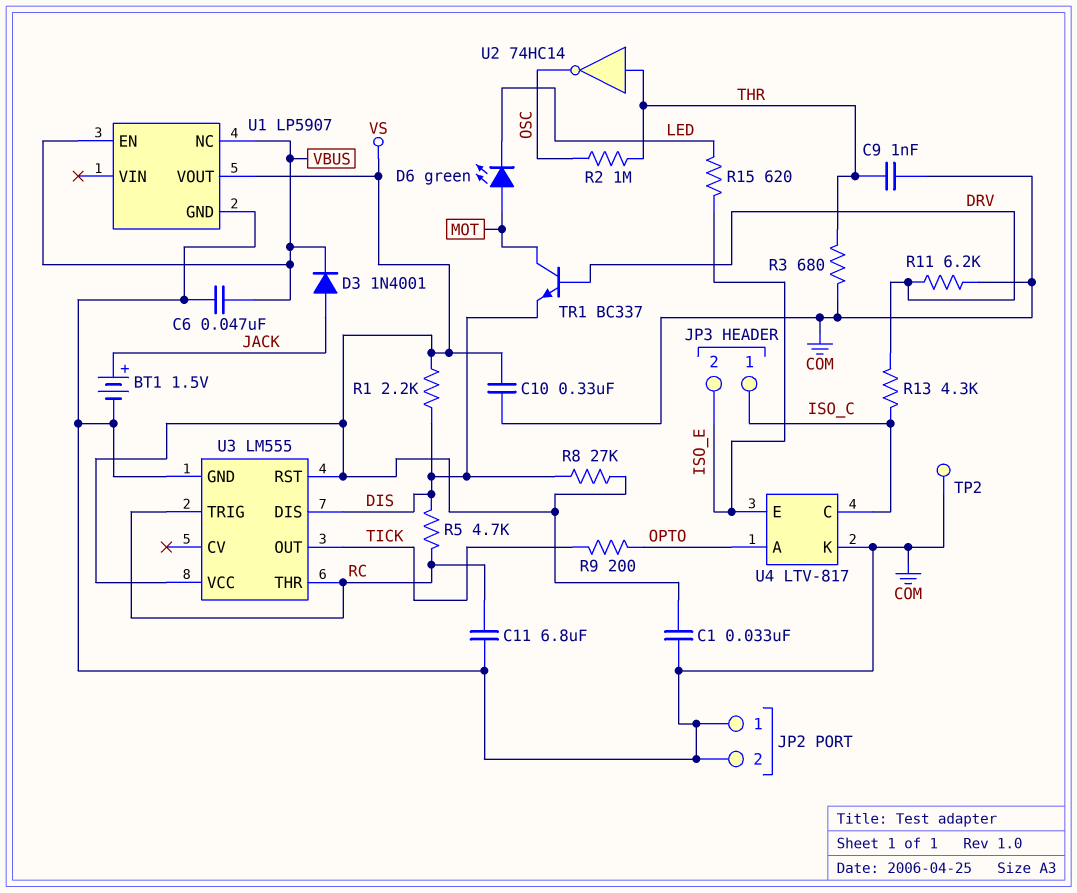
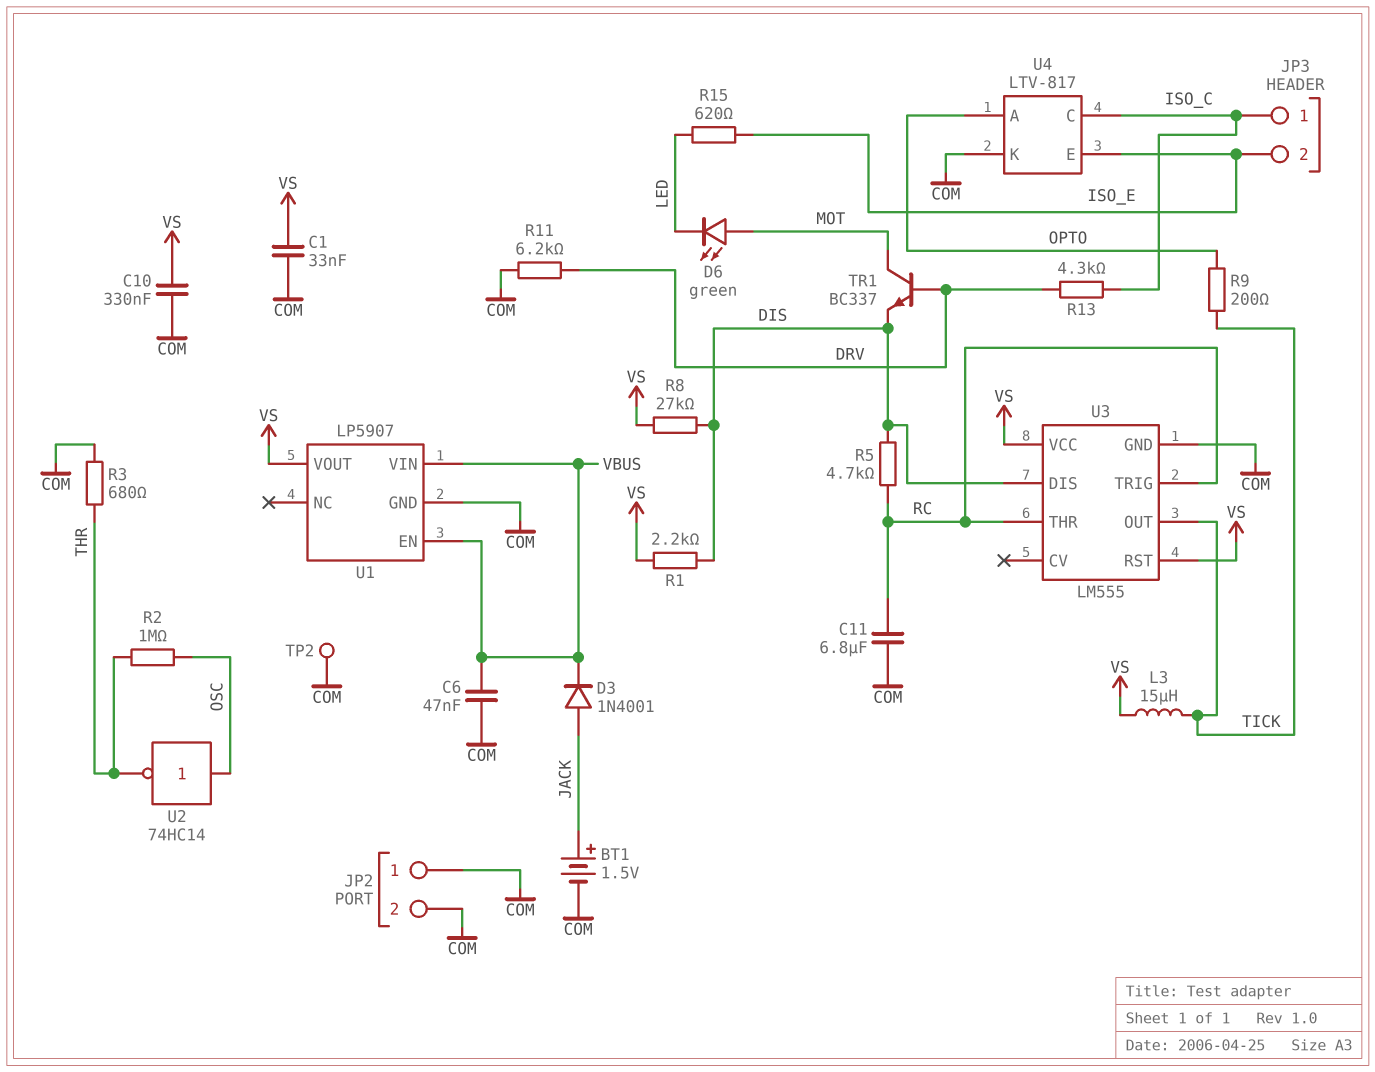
C9: 1nF (COM, THR) -> none
L3: none -> 15uH (TICK, VS)
U1 pin NC: VBUS -> none
U1 pin VIN: none -> VBUS
U2: NOT 74HC14 (in THR, out OSC) -> NOT 74HC14 (in OSC, out THR)

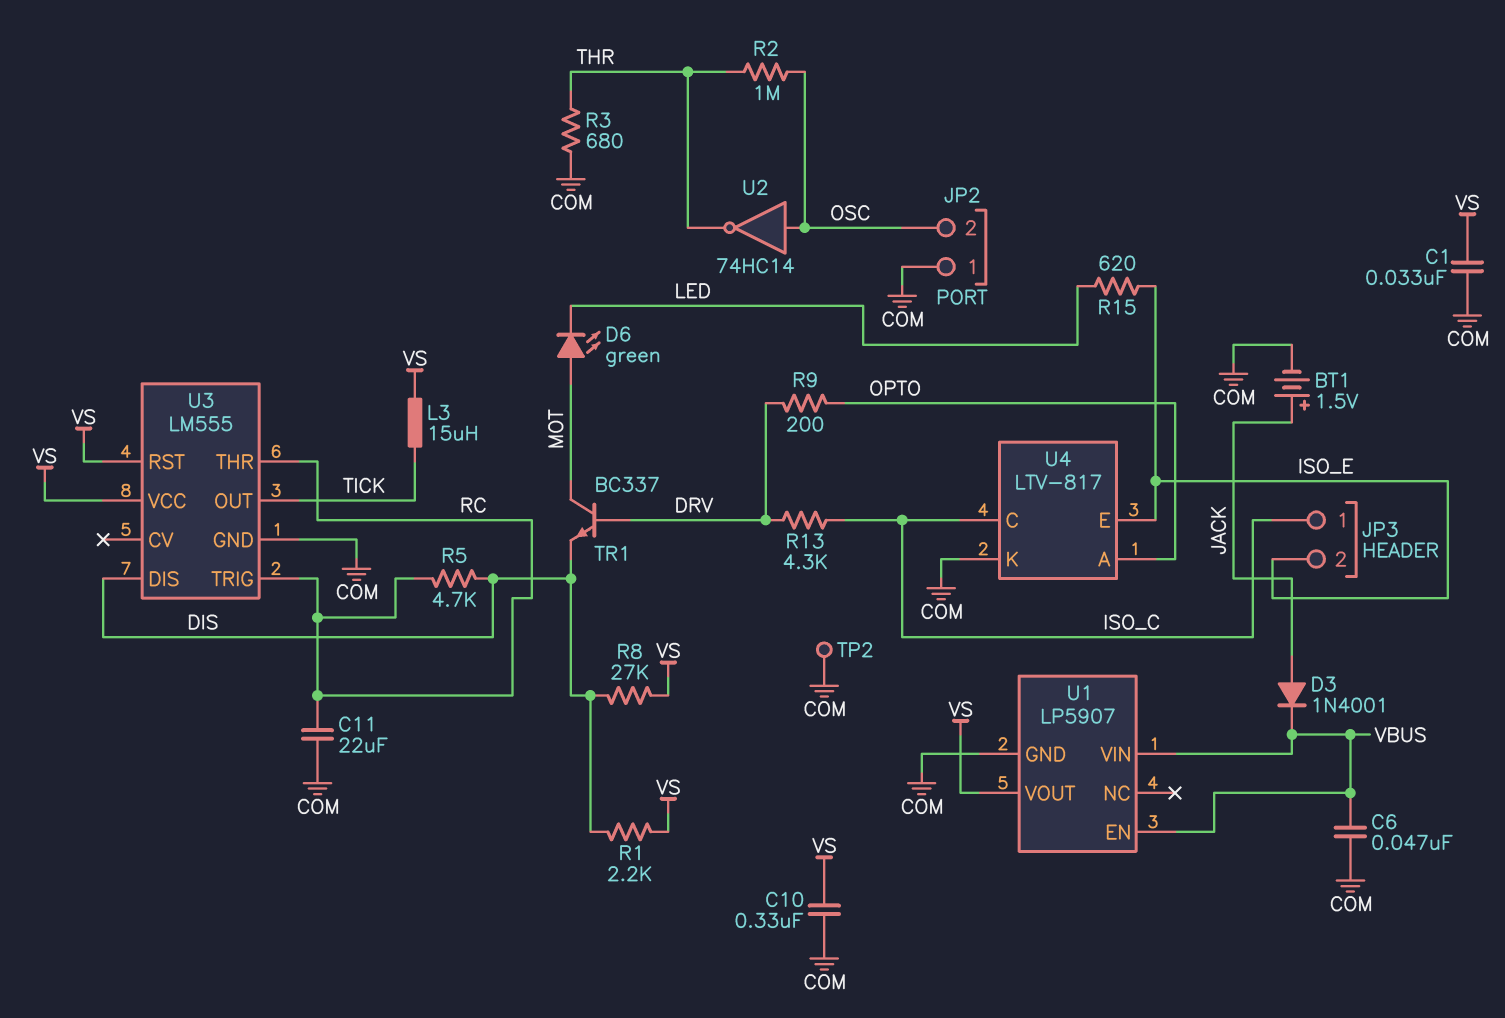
C11: 6.8uF (COM, RC) -> 22uF (COM, RC)
JP2 pin 2: COM -> OSC
R9: 200 (OPTO, TICK) -> 200 (DRV, OPTO)
R11: 6.2k (COM, DRV) -> none

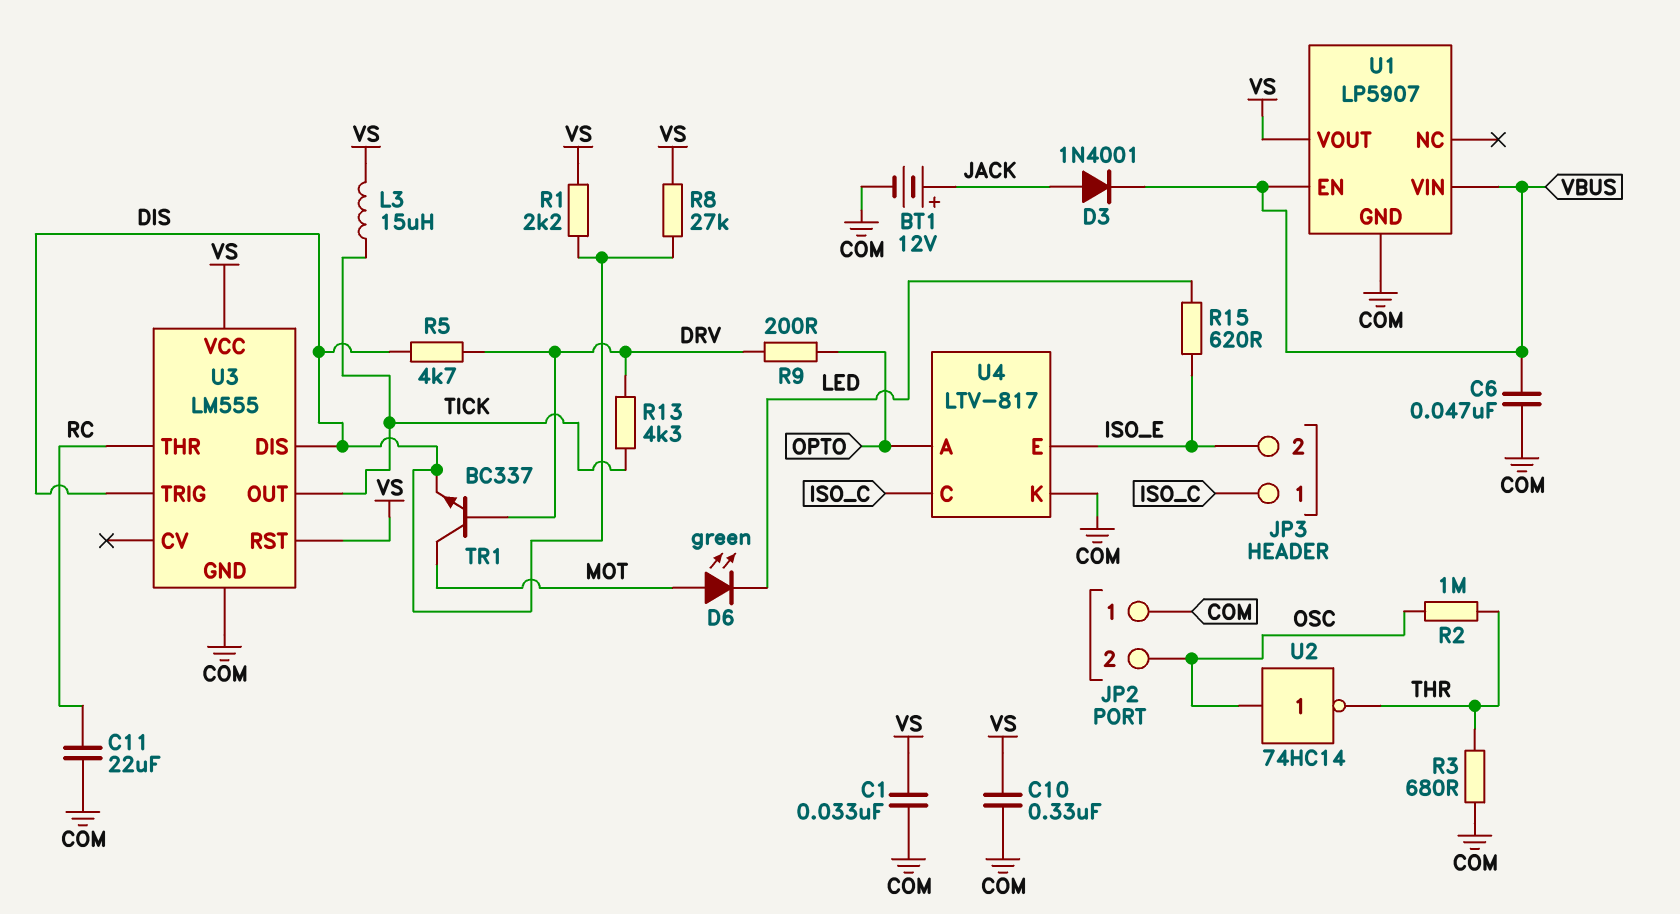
BT1: 1.5V (plus JACK, minus COM) -> 12V (plus JACK, minus COM)
R5: 4.7k (DIS, RC) -> 4.7k (DIS, DRV)
R13: 4.3k (DRV, ISO_C) -> 4.3k (DRV, TICK)
TP2: test point (COM) -> none
U3 pin TRIG: RC -> DIS

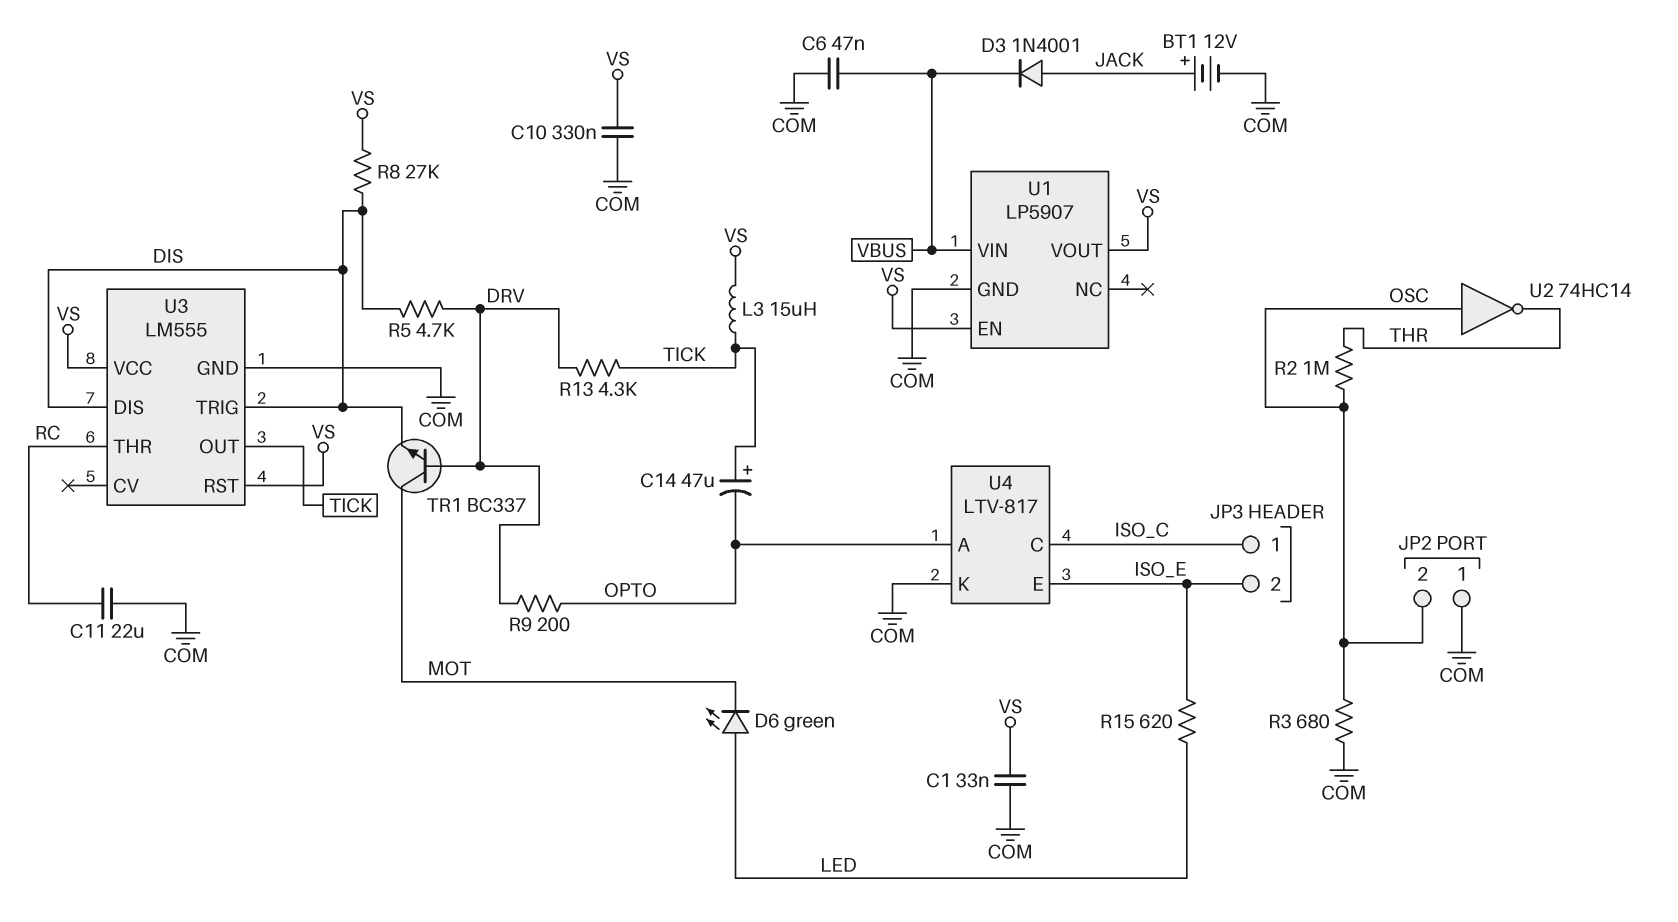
C14: none -> 47uF (plus TICK, minus OPTO)
D6: LED green (A MOT, K LED) -> LED green (A LED, K MOT)
R1: 2.2k (DIS, VS) -> none
R3: 680 (COM, THR) -> 680 (COM, OSC)
U1 pin EN: VBUS -> VS

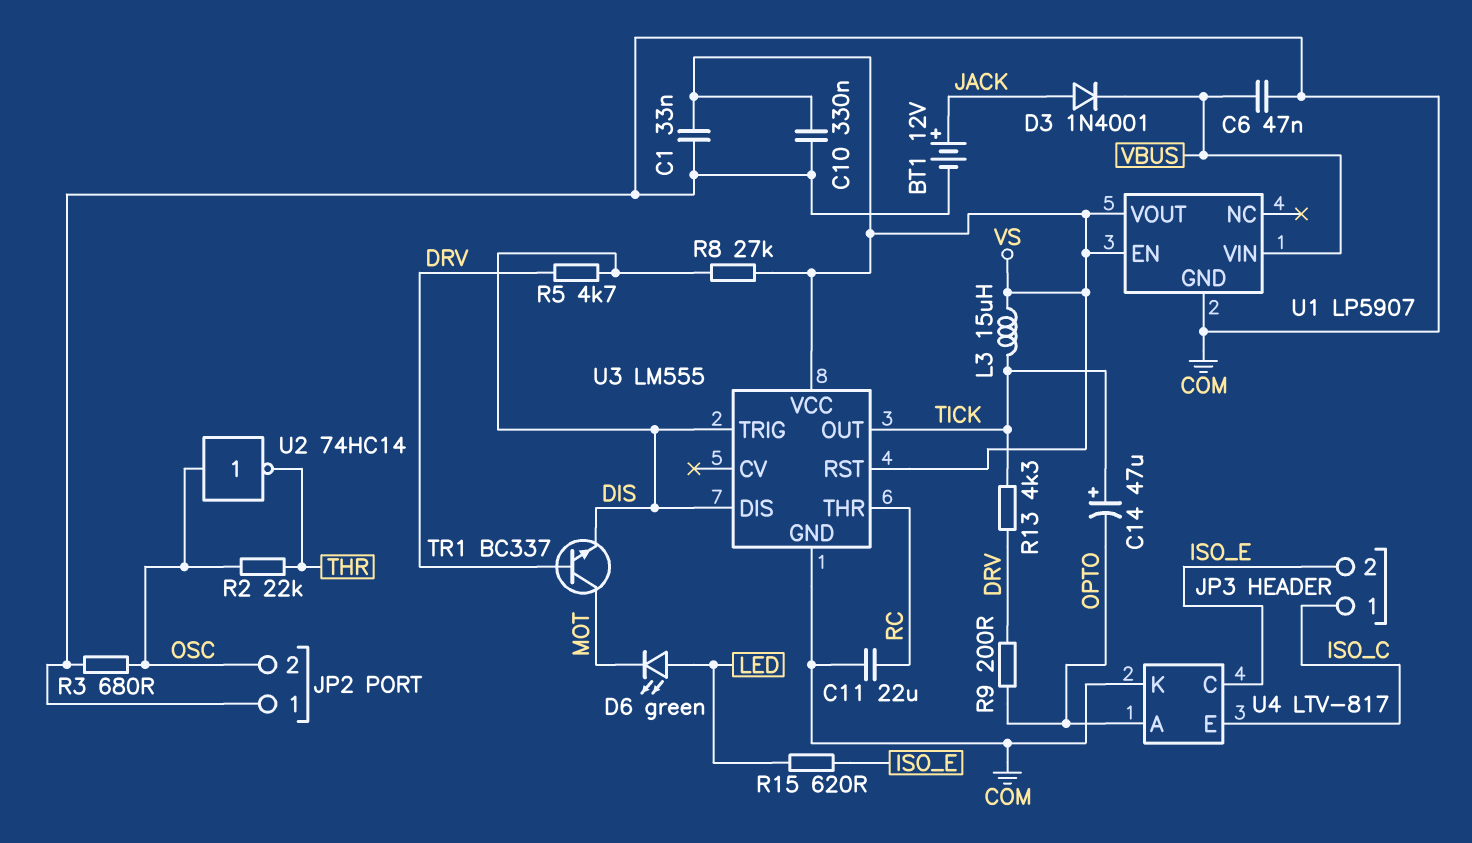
R2: 1M (OSC, THR) -> 22k (OSC, THR)
U4 pin C: ISO_C -> ISO_E
U4 pin E: ISO_E -> ISO_C

